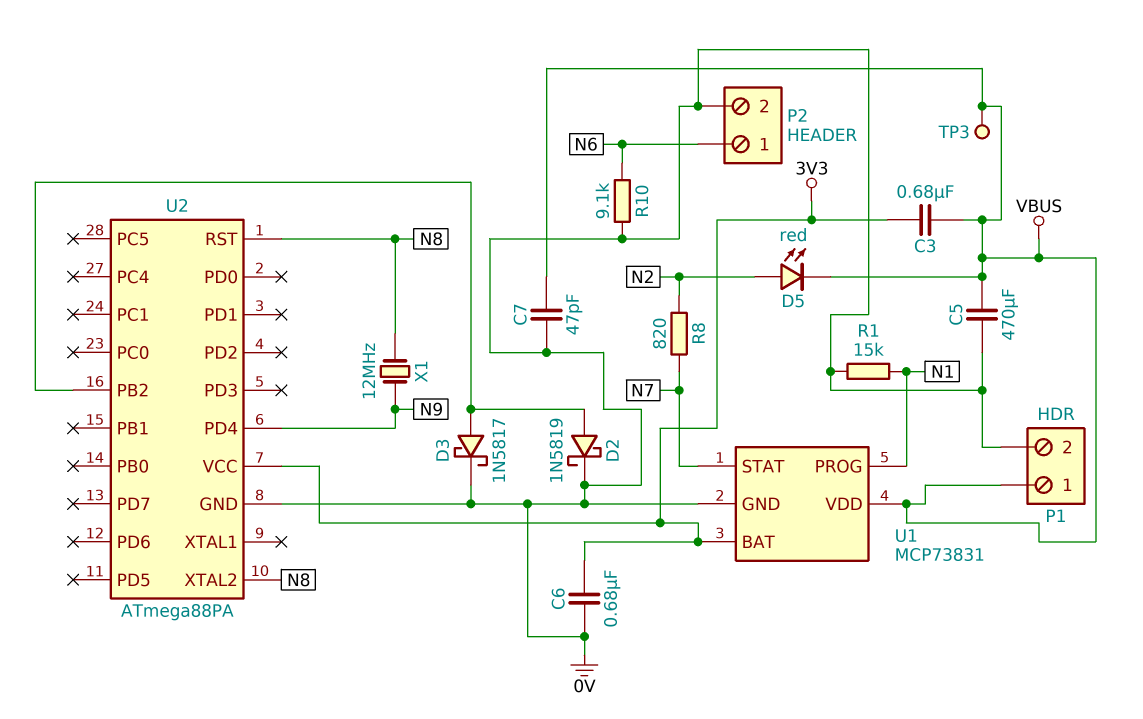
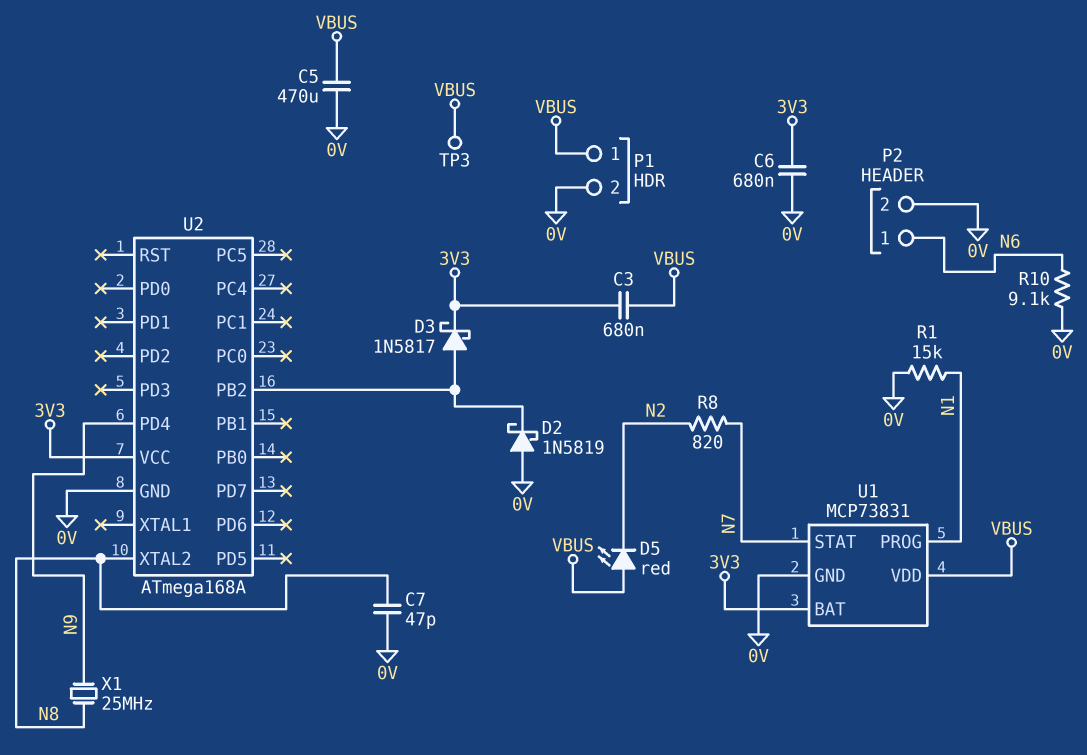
C7: 47pF (0V, VBUS) -> 47pF (0V, N8)
D2: schottky 1N5819 (A U2/PB2, K 0V) -> schottky 1N5819 (A 0V, K U2/PB2)
D3: schottky 1N5817 (A U2/PB2, K 0V) -> schottky 1N5817 (A U2/PB2, K 3V3)
D5: LED red (A N2, K VBUS) -> LED red (A VBUS, K N2)
U2: ATmega88PA -> ATmega168A
U2 pin RST: N8 -> none
X1: 12MHz (N8, N9) -> 25MHz (N8, N9)

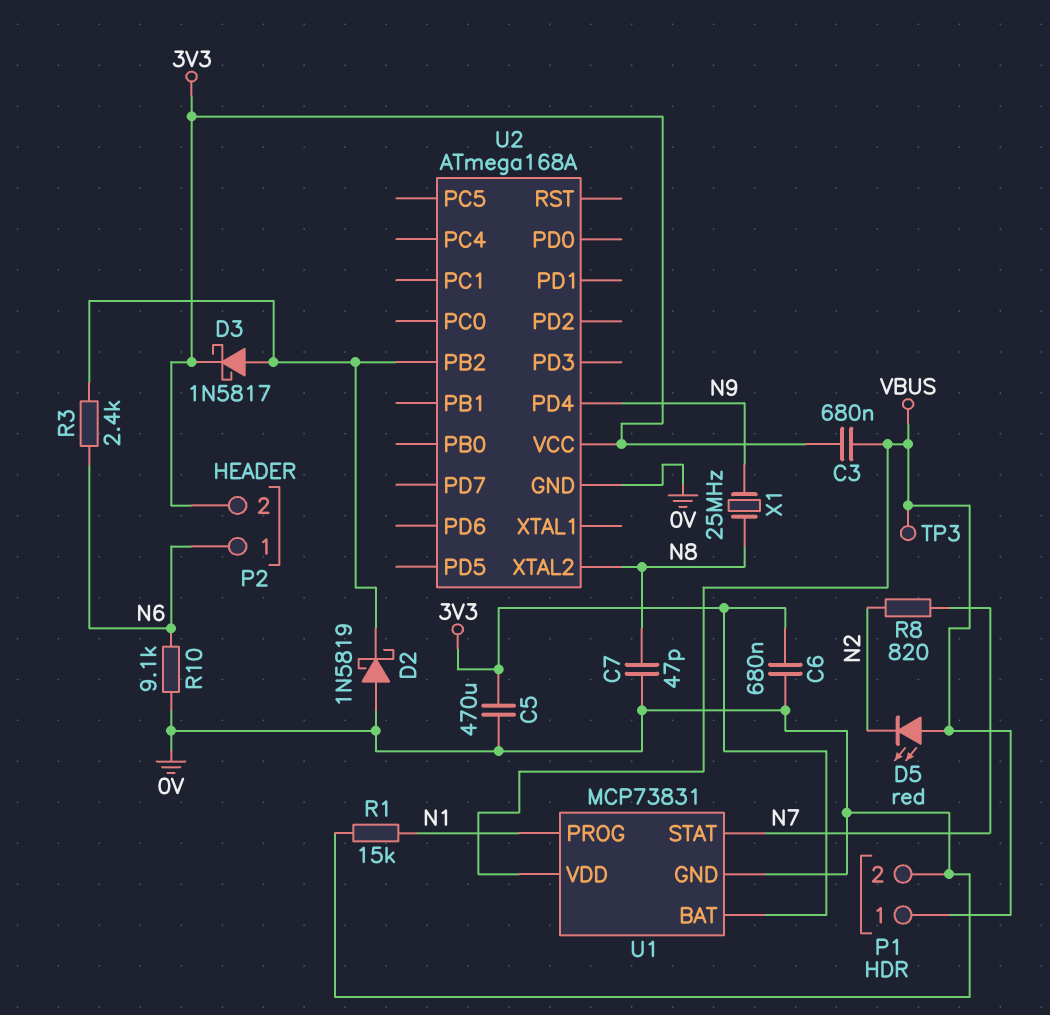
C5: 470uF (0V, VBUS) -> 470uF (0V, 3V3)
P2 pin 2: 0V -> 3V3
R3: none -> 2.4k (N6, U2/PB2)

